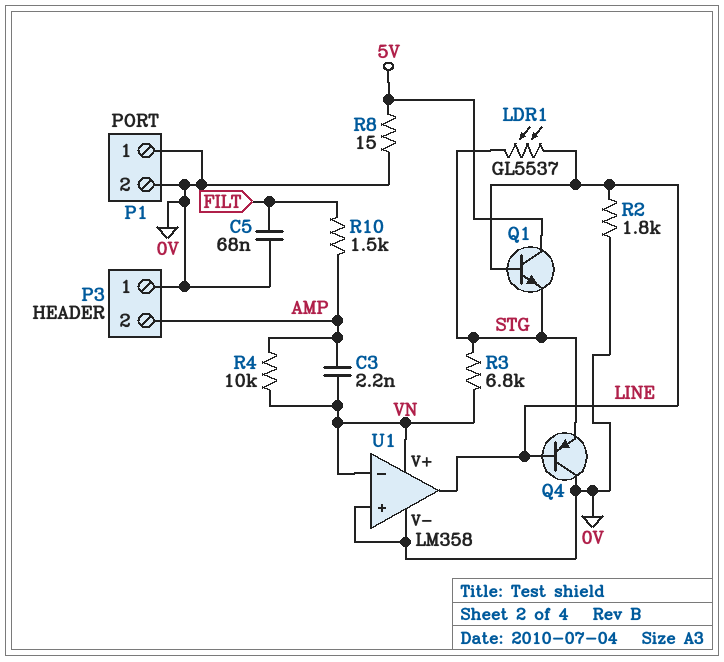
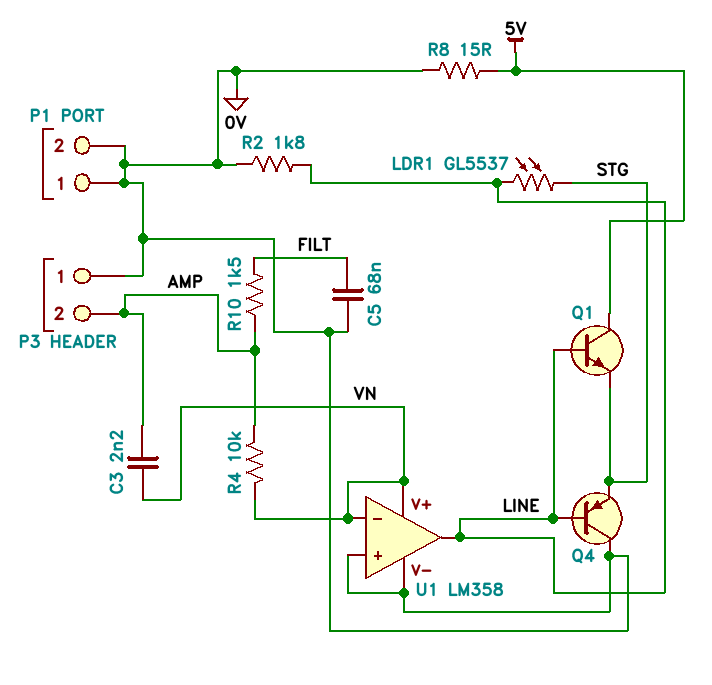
R3: 6.8k (STG, VN) -> none

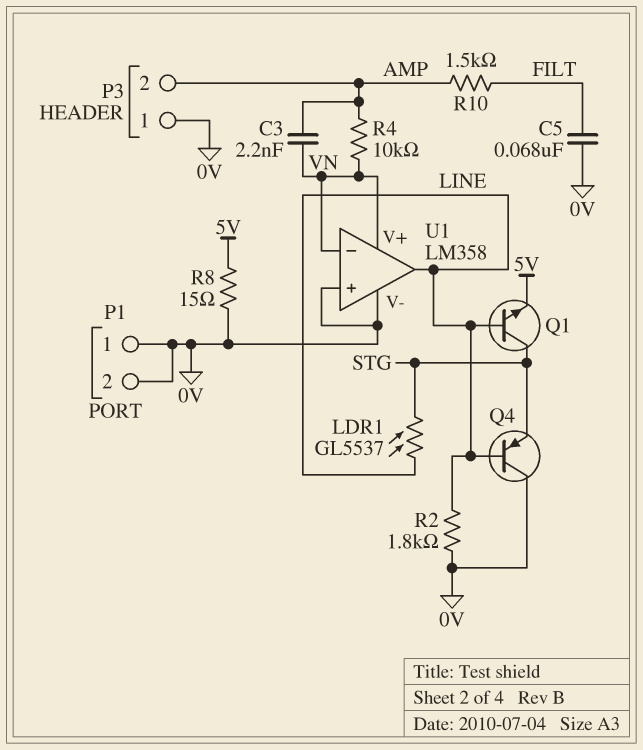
Q1: NPN (B LINE, C 5V, E STG) -> NPN (B LINE, C STG, E 5V)

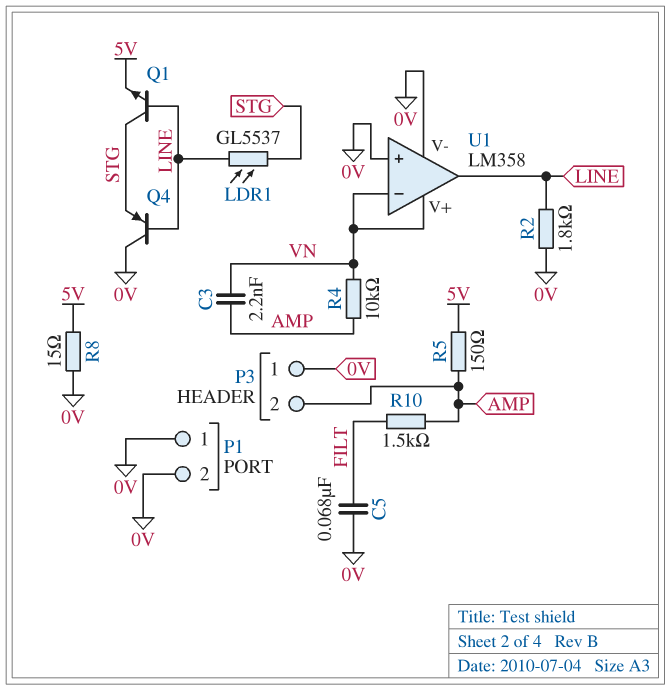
R5: none -> 150 (5V, AMP)

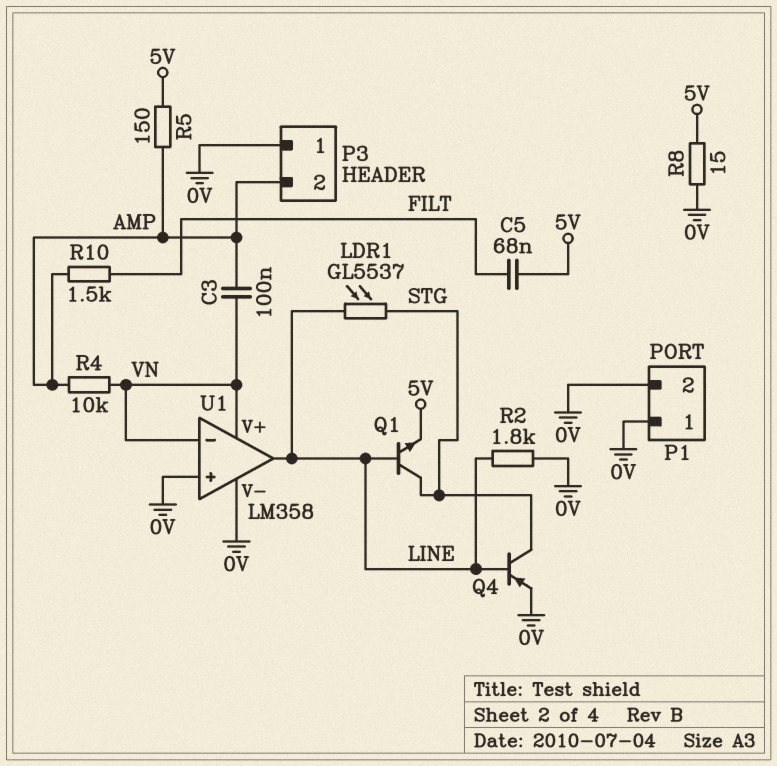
C3: 2.2nF (AMP, VN) -> 100nF (AMP, VN)
C5: 68nF (0V, FILT) -> 68nF (5V, FILT)
Q4: PNP (B LINE, C 0V, E STG) -> PNP (B LINE, C STG, E 0V)

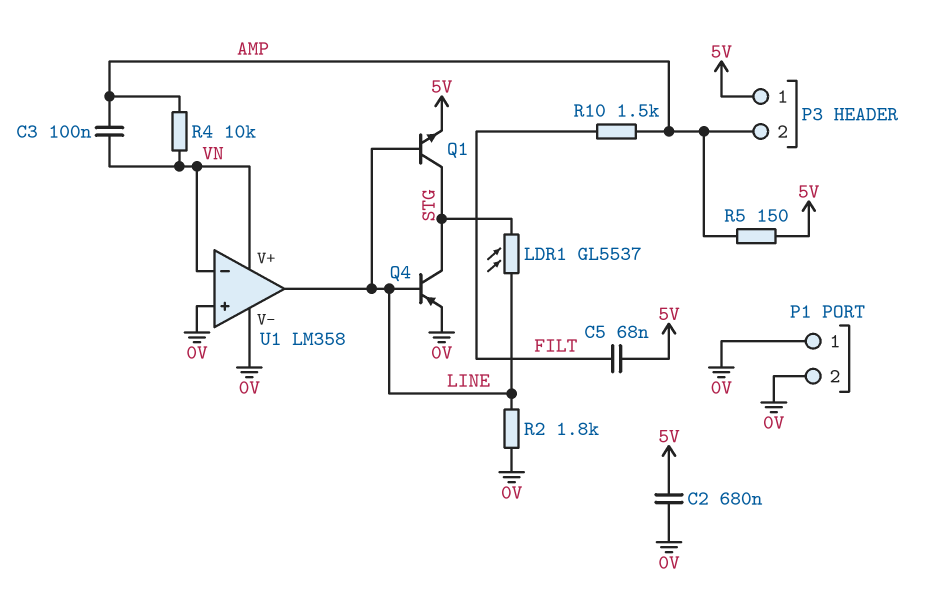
C2: none -> 680nF (0V, 5V)
P3 pin 1: 0V -> 5V
R8: 15 (0V, 5V) -> none

